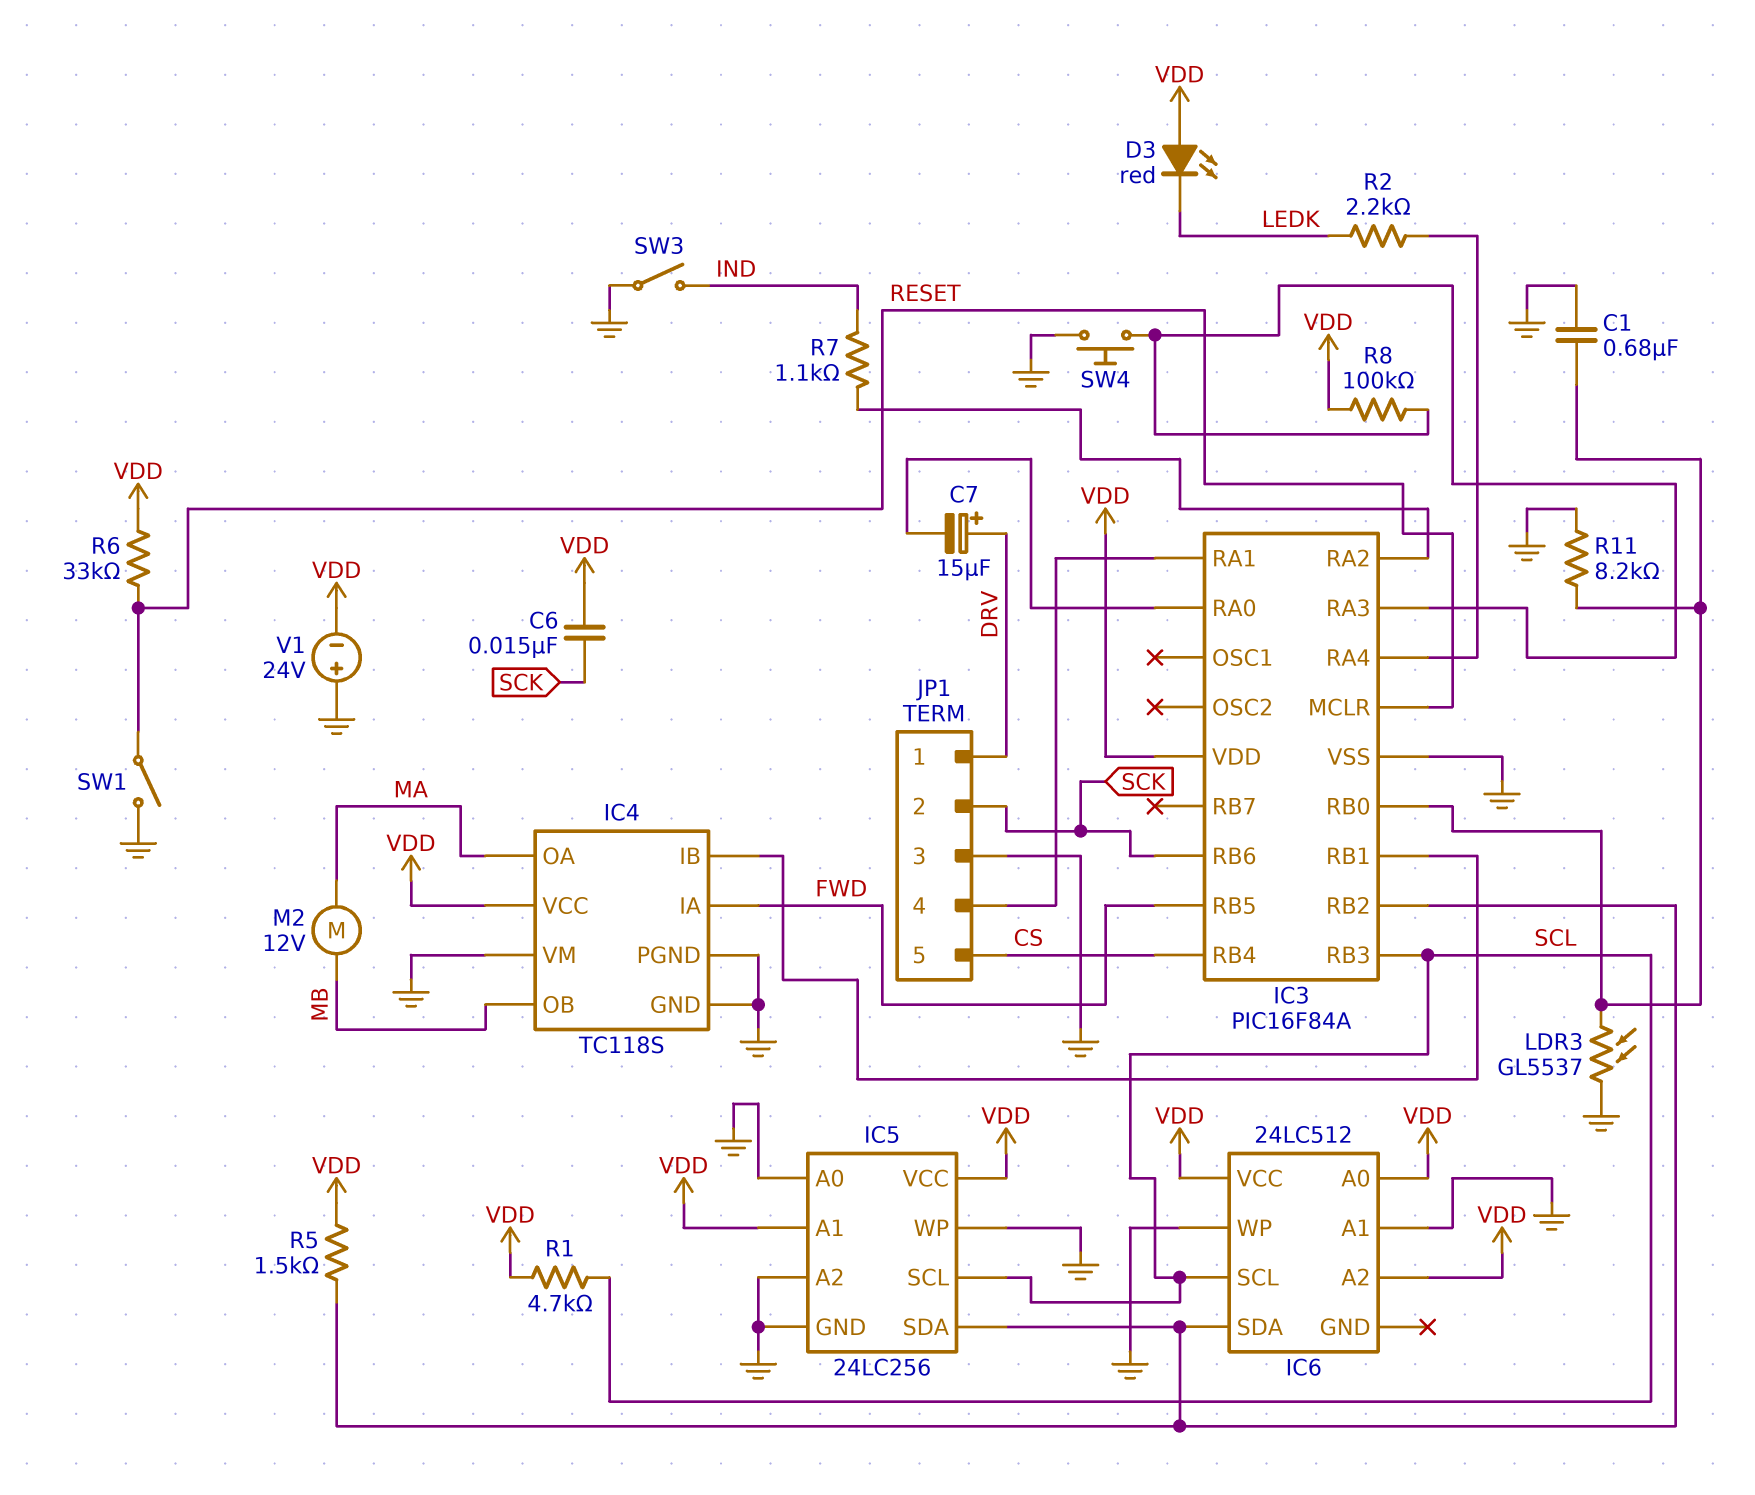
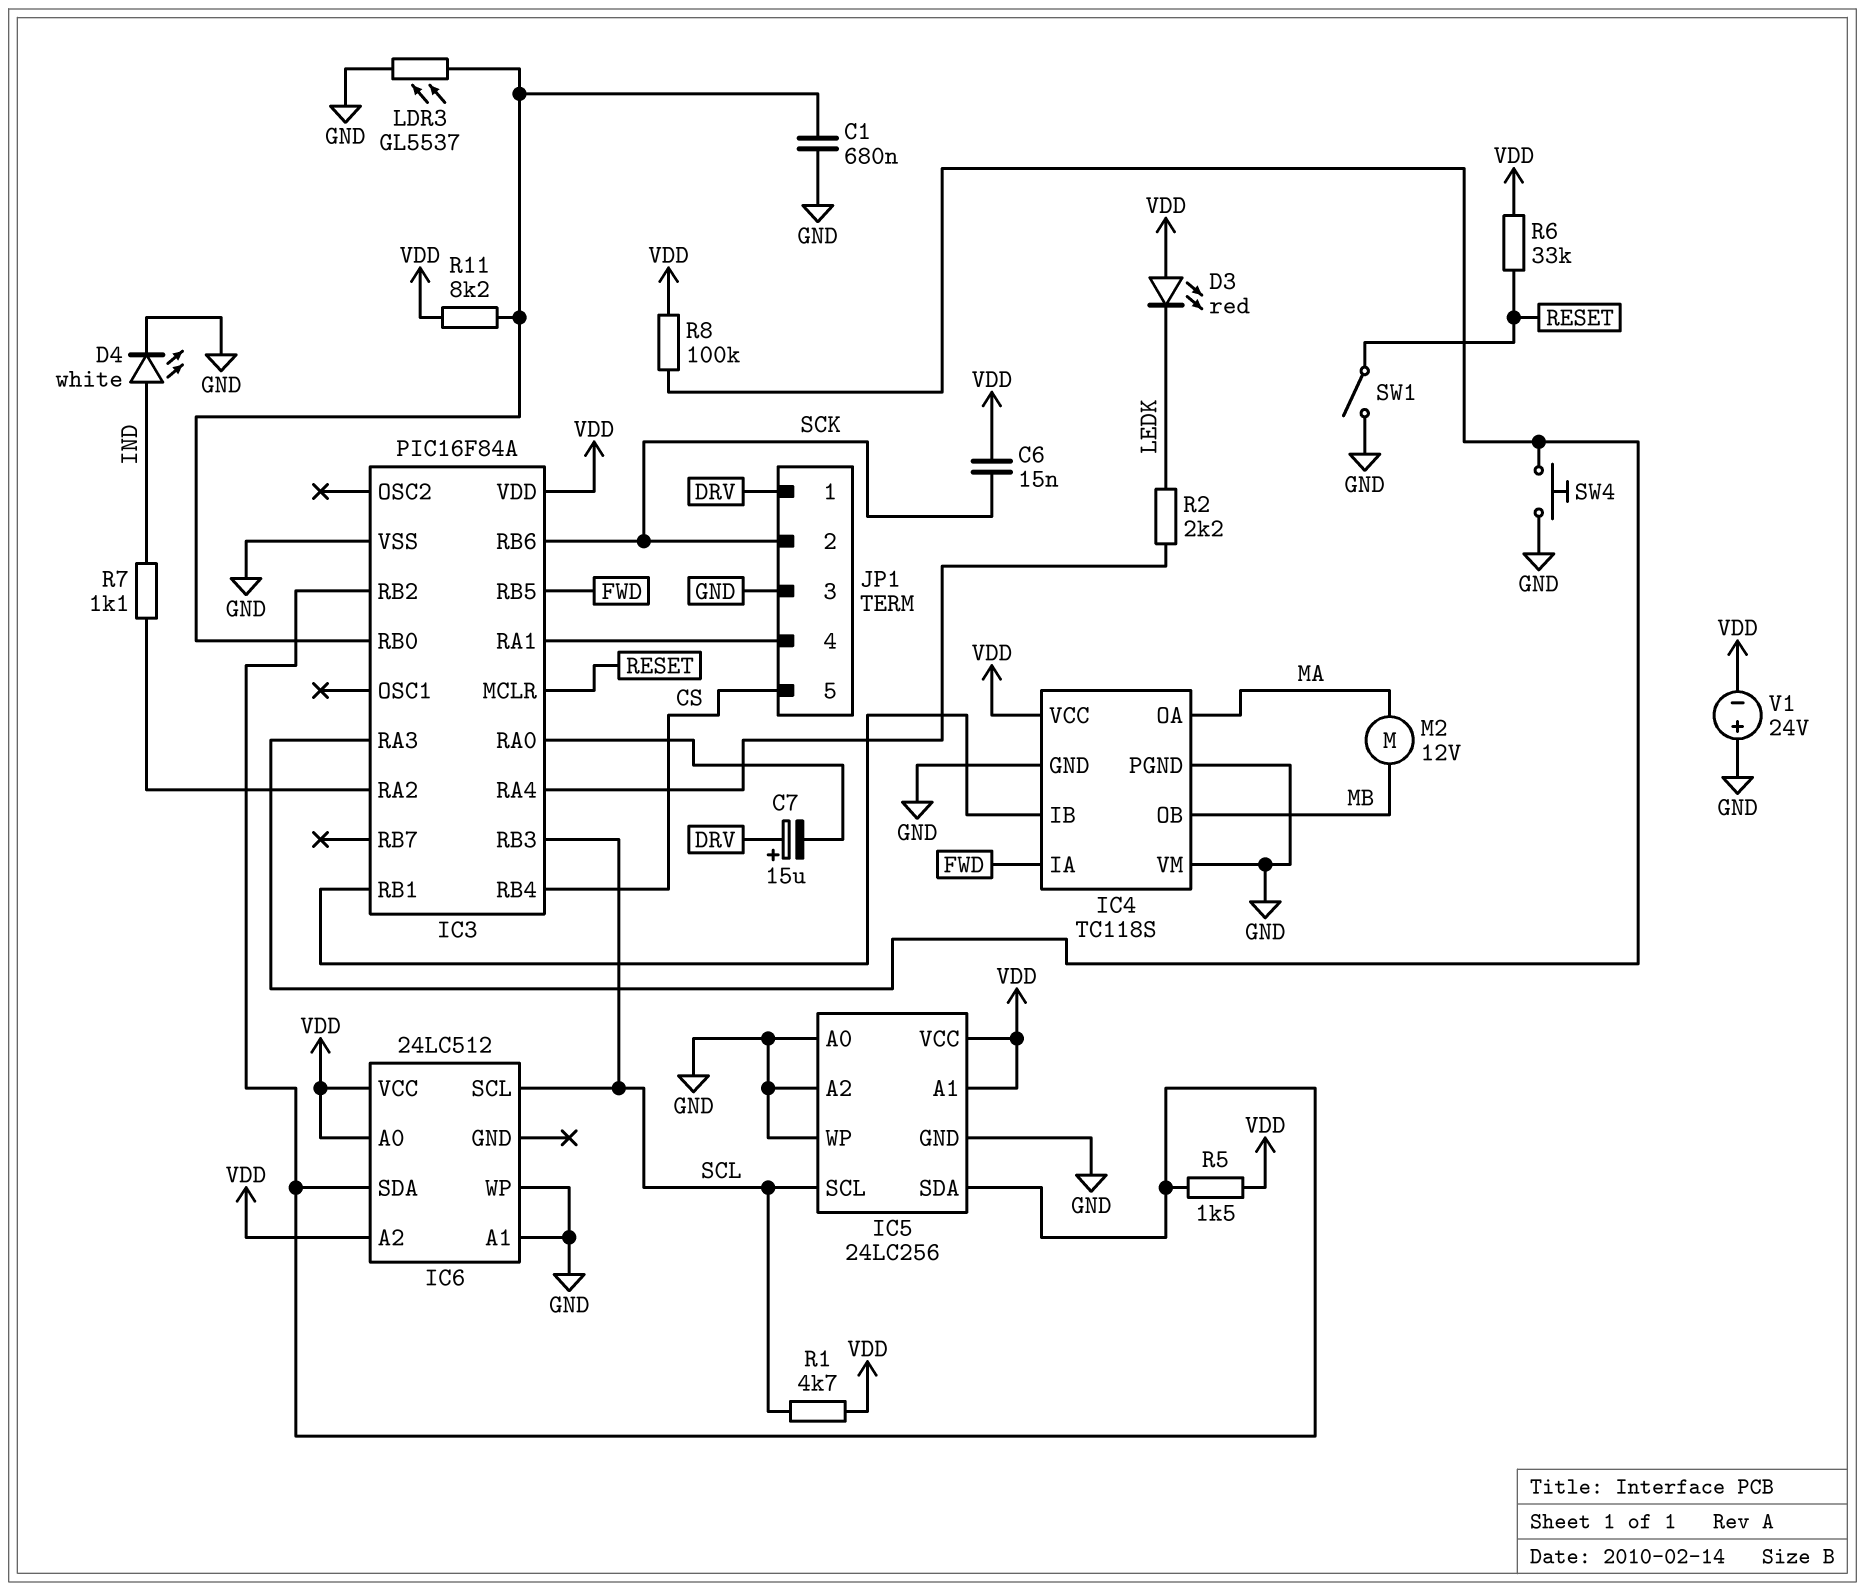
D4: none -> LED white (A IND, K GND)
R11: 8.2k (GND, IC3/RB0) -> 8.2k (IC3/RB0, VDD)
SW3: switch (GND, IND) -> none

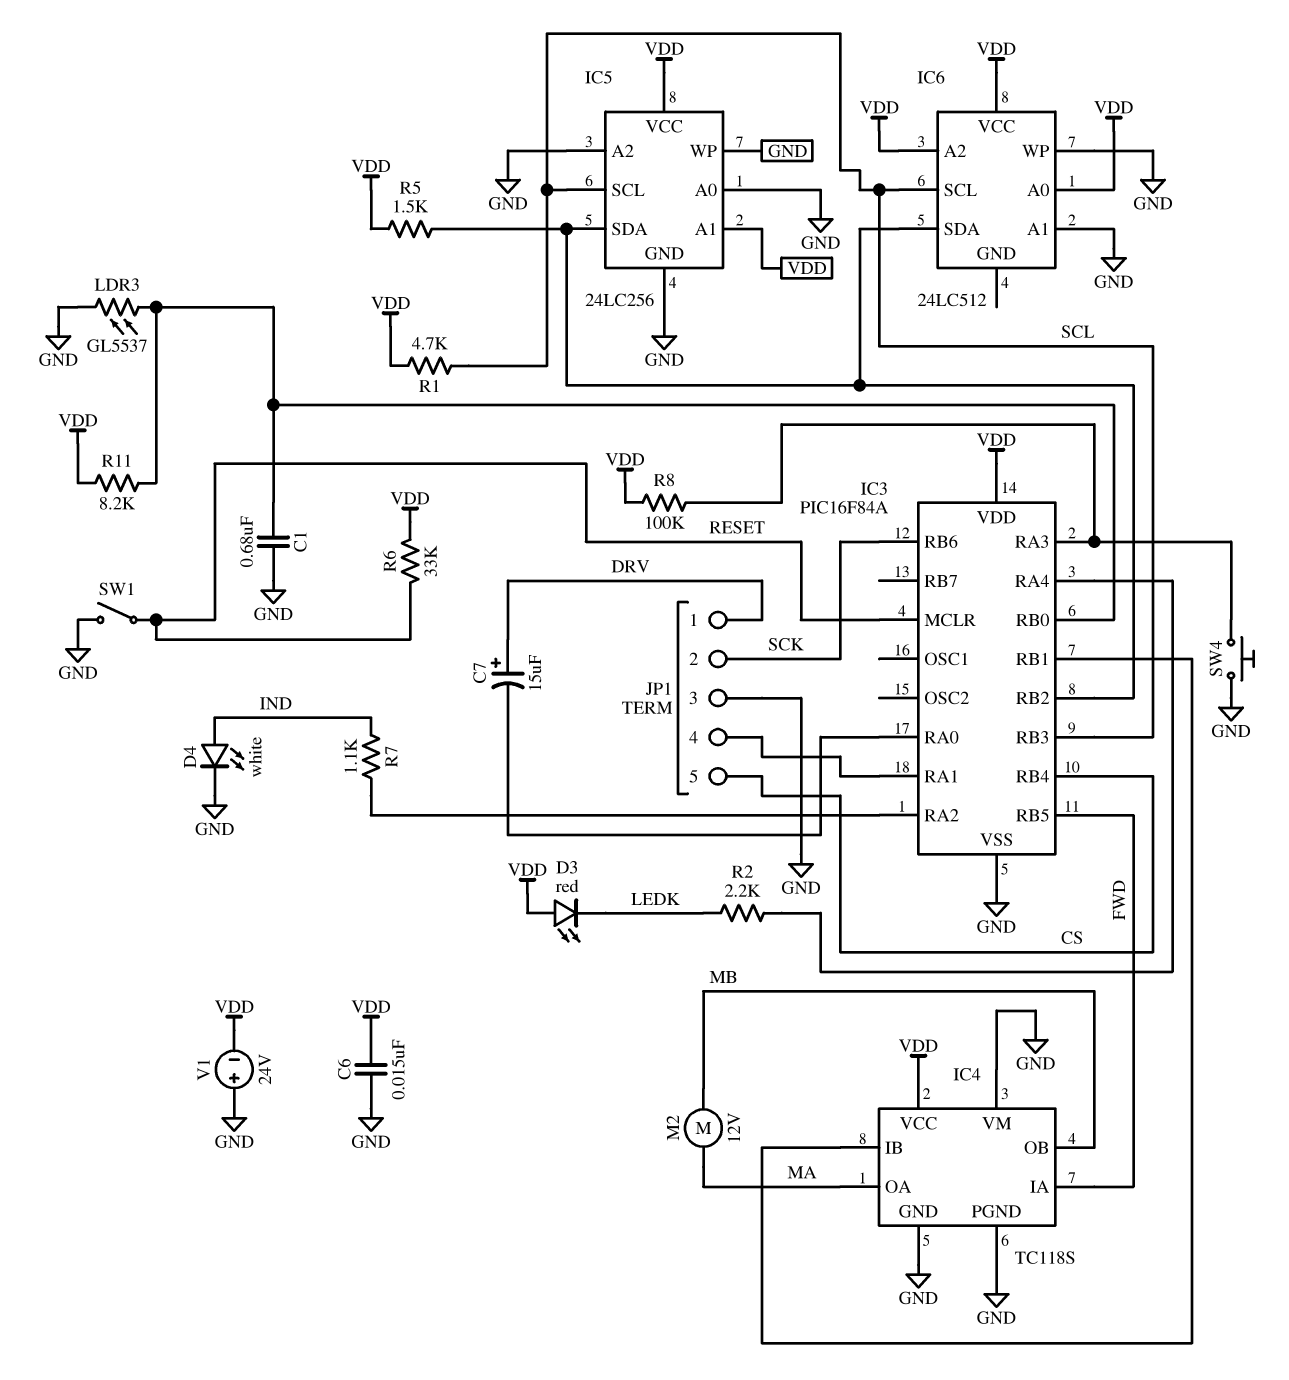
C6: 15nF (SCK, VDD) -> 15nF (GND, VDD)

